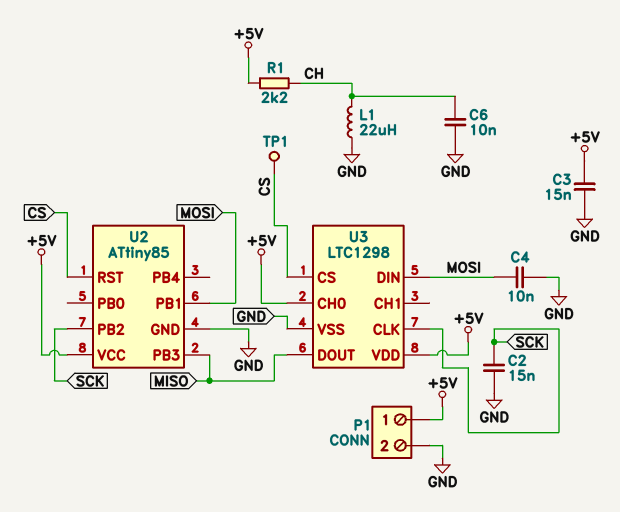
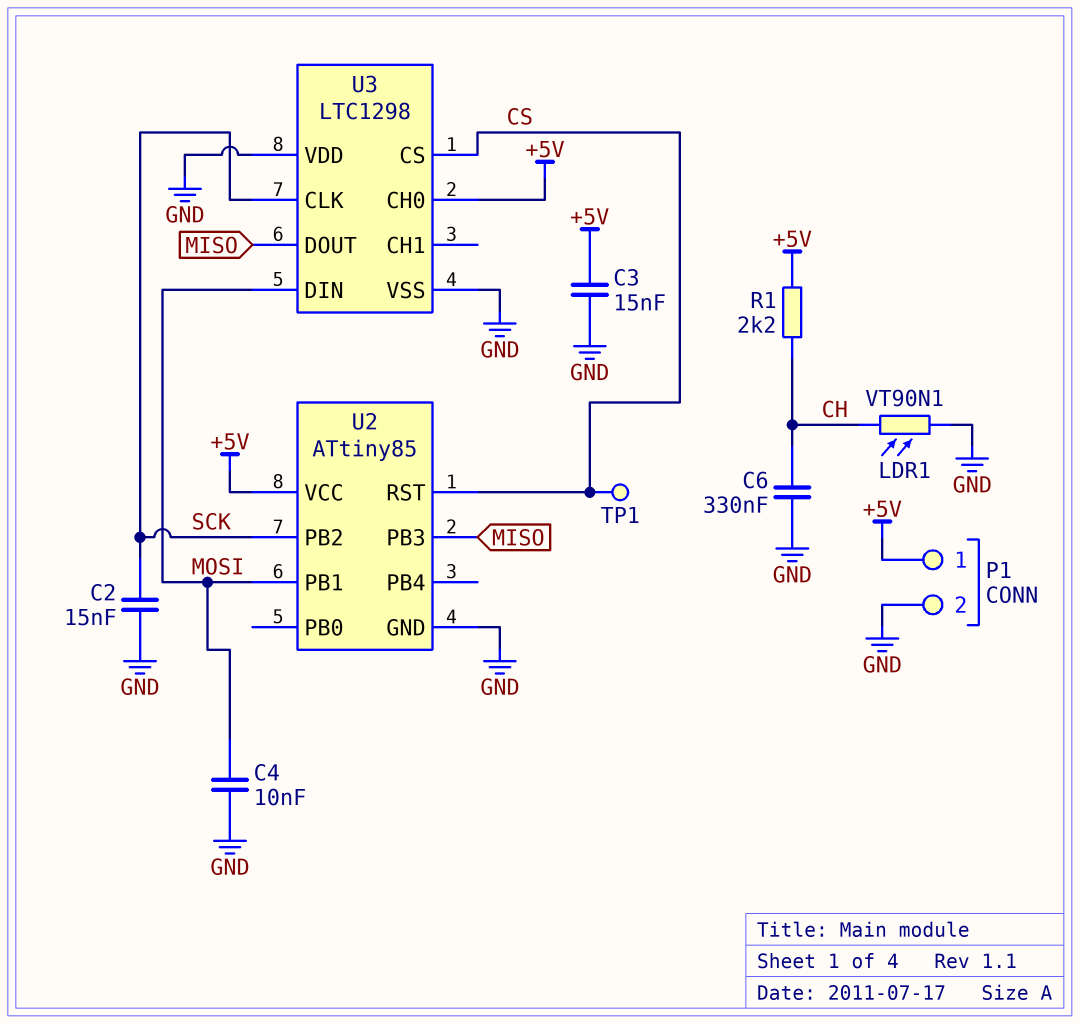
C6: 10nF (CH, GND) -> 330nF (CH, GND)
L1: 22uH (CH, GND) -> none
LDR1: none -> VT90N1 (CH, GND)
U3 pin VDD: +5V -> GND

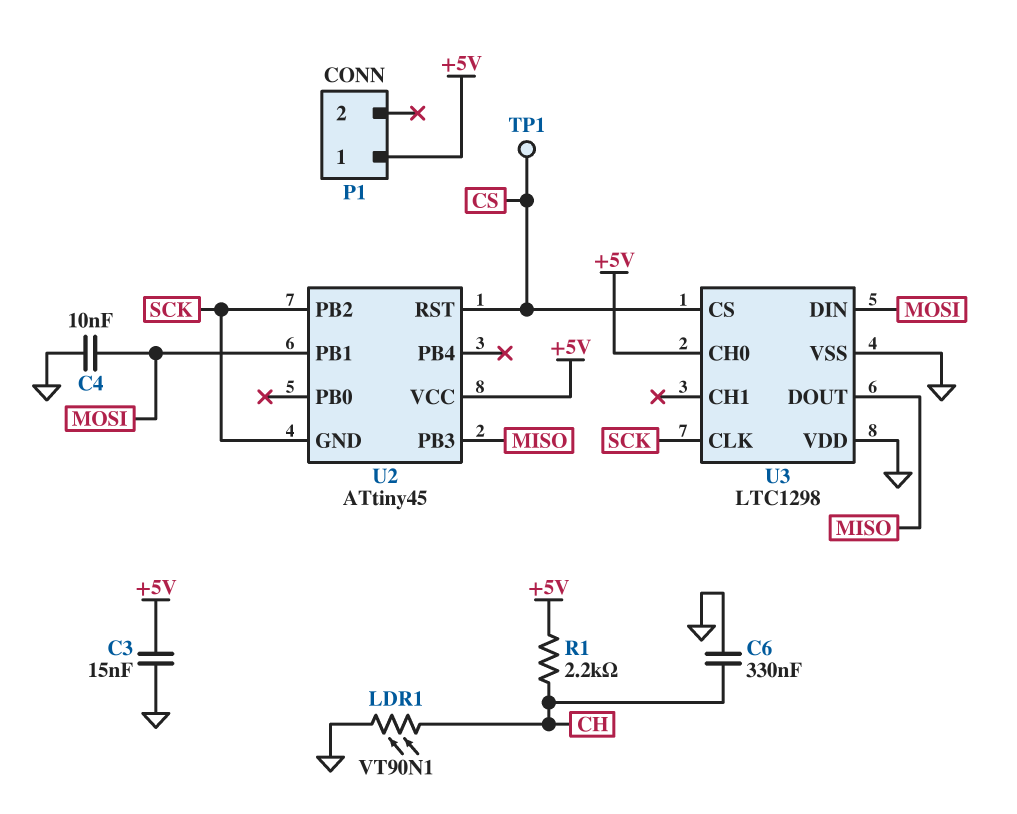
C2: 15nF (GND, SCK) -> none
P1 pin 2: GND -> none
U2: ATtiny85 -> ATtiny45
U2 pin GND: GND -> SCK

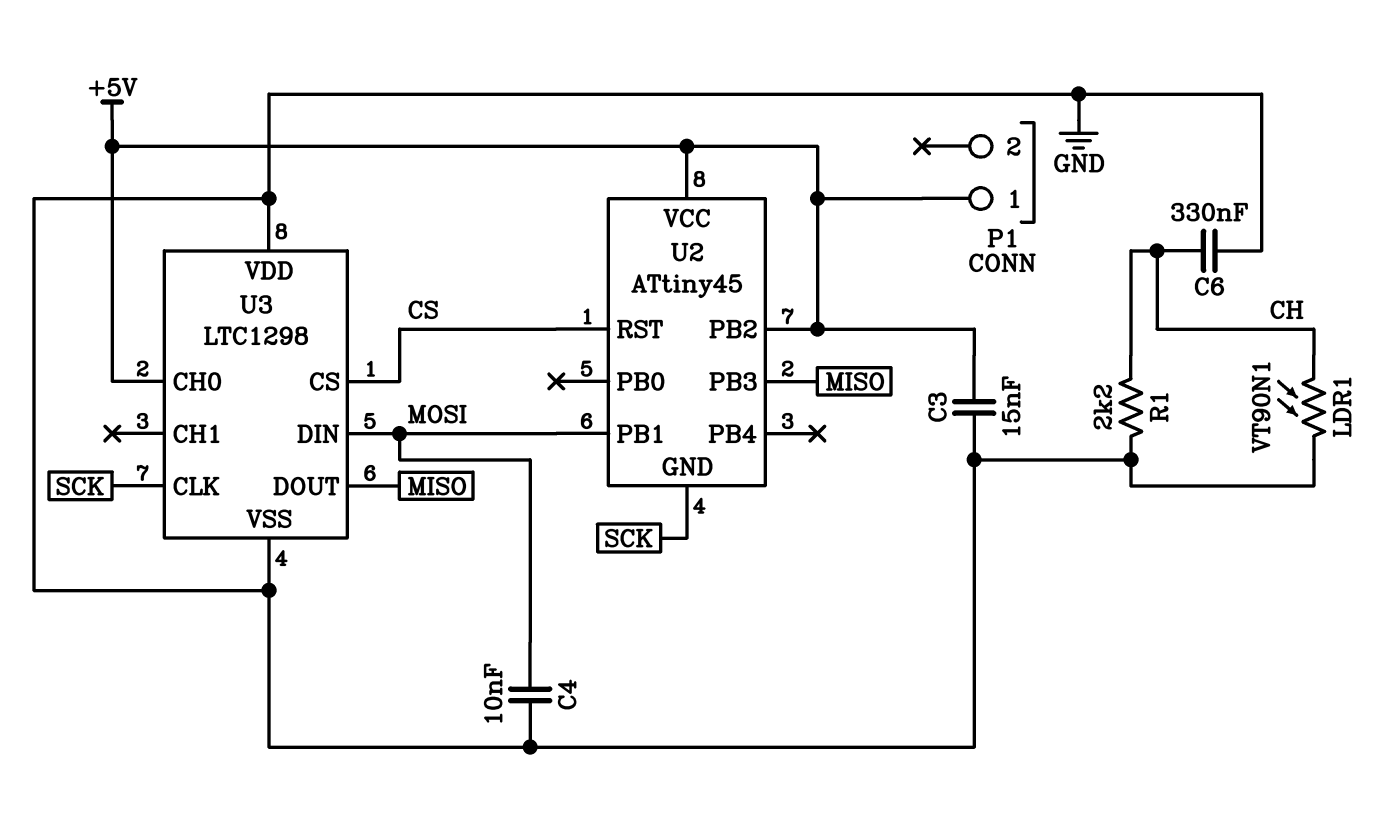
R1: 2.2k (+5V, CH) -> 2.2k (CH, GND)
TP1: test point (CS) -> none
U2 pin PB2: SCK -> +5V

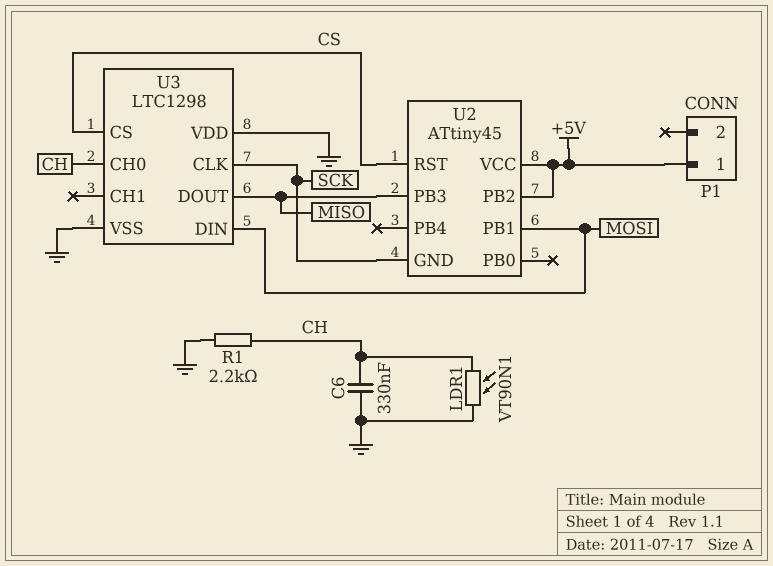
C3: 15nF (+5V, GND) -> none
C4: 10nF (GND, MOSI) -> none
U3 pin CH0: +5V -> CH

